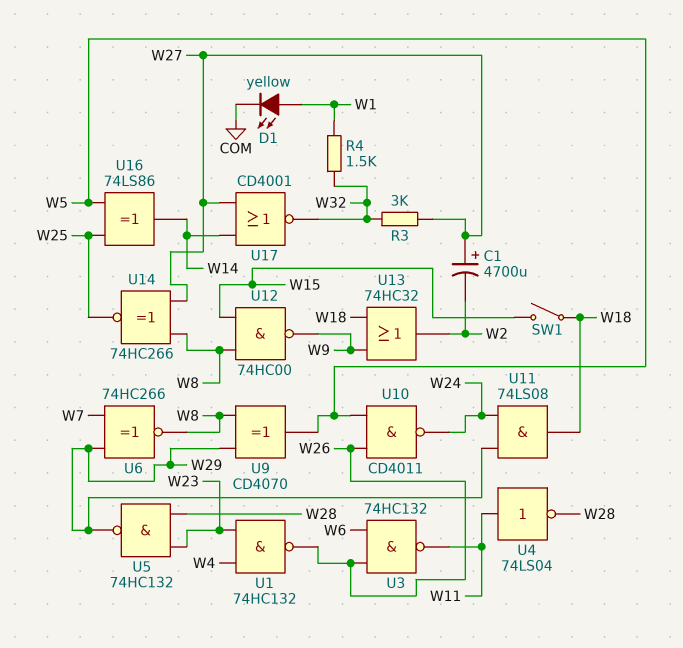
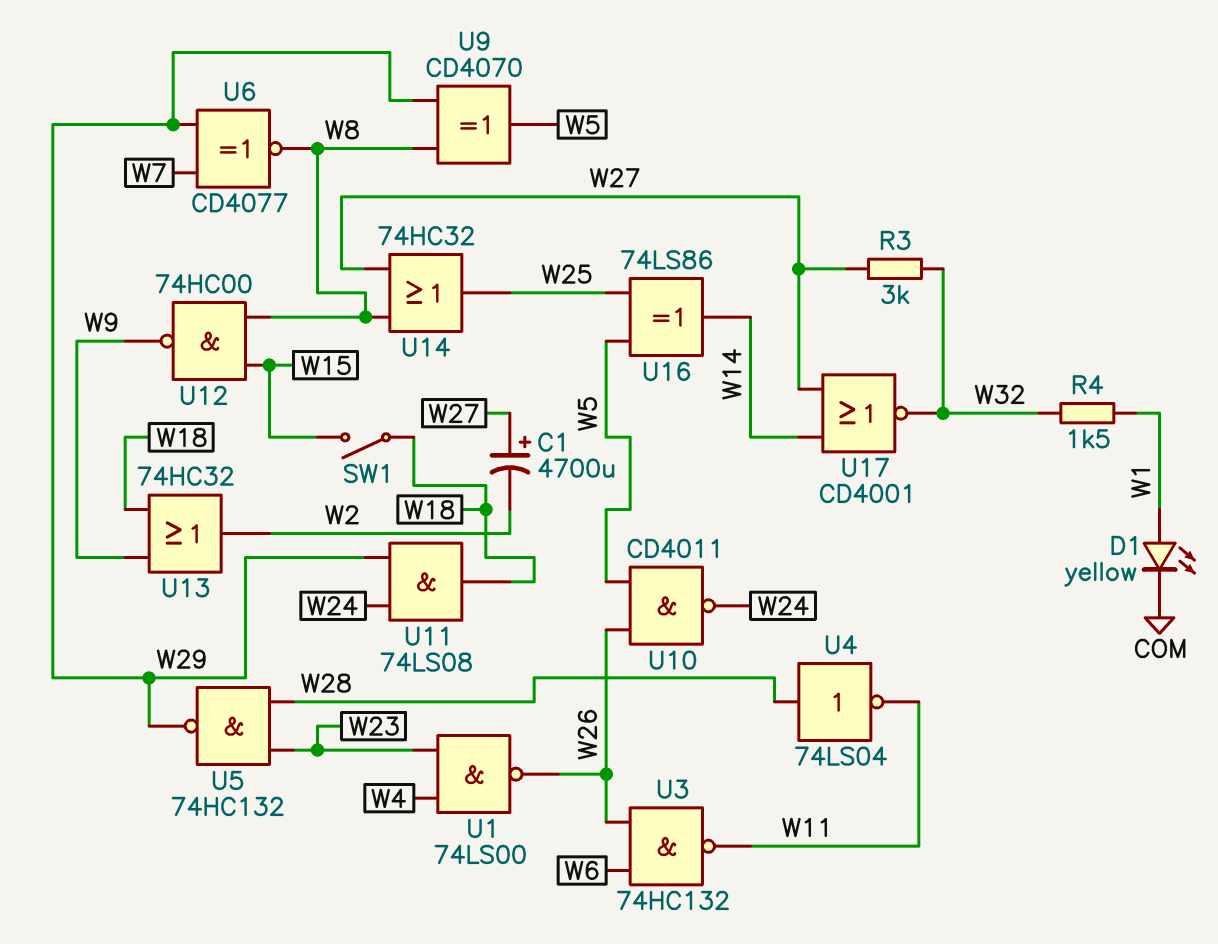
U1: NAND 74HC132 (in W4, in W23, out W26) -> NAND 74LS00 (in W4, in W23, out W26)
U4: NOT 74LS04 (in W11, out W28) -> NOT 74LS04 (in W28, out W11)
U6: XNOR 74HC266 (in W7, in W29, out W8) -> XNOR CD4077 (in W7, in W29, out W8)
U14: XNOR 74HC266 (in W8, in W27, out W25) -> OR 74HC32 (in W8, in W27, out W25)

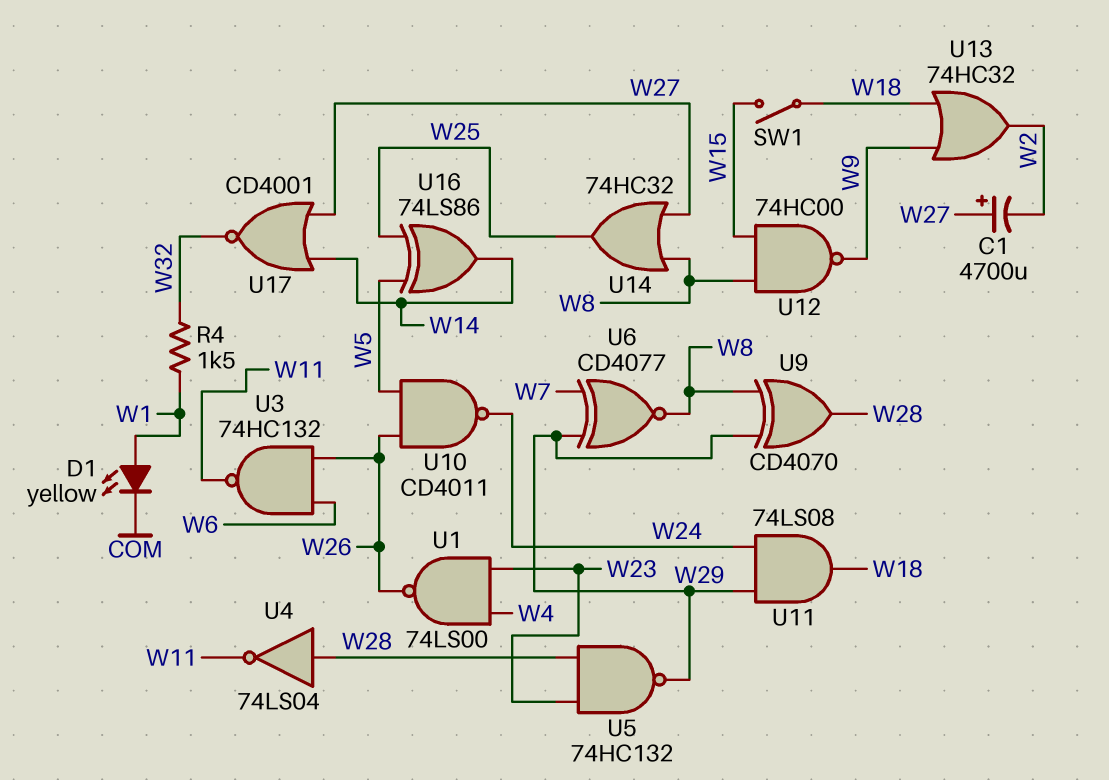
R3: 3k (W27, W32) -> none
U9: XOR CD4070 (in W8, in W29, out W5) -> XOR CD4070 (in W8, in W29, out W28)

